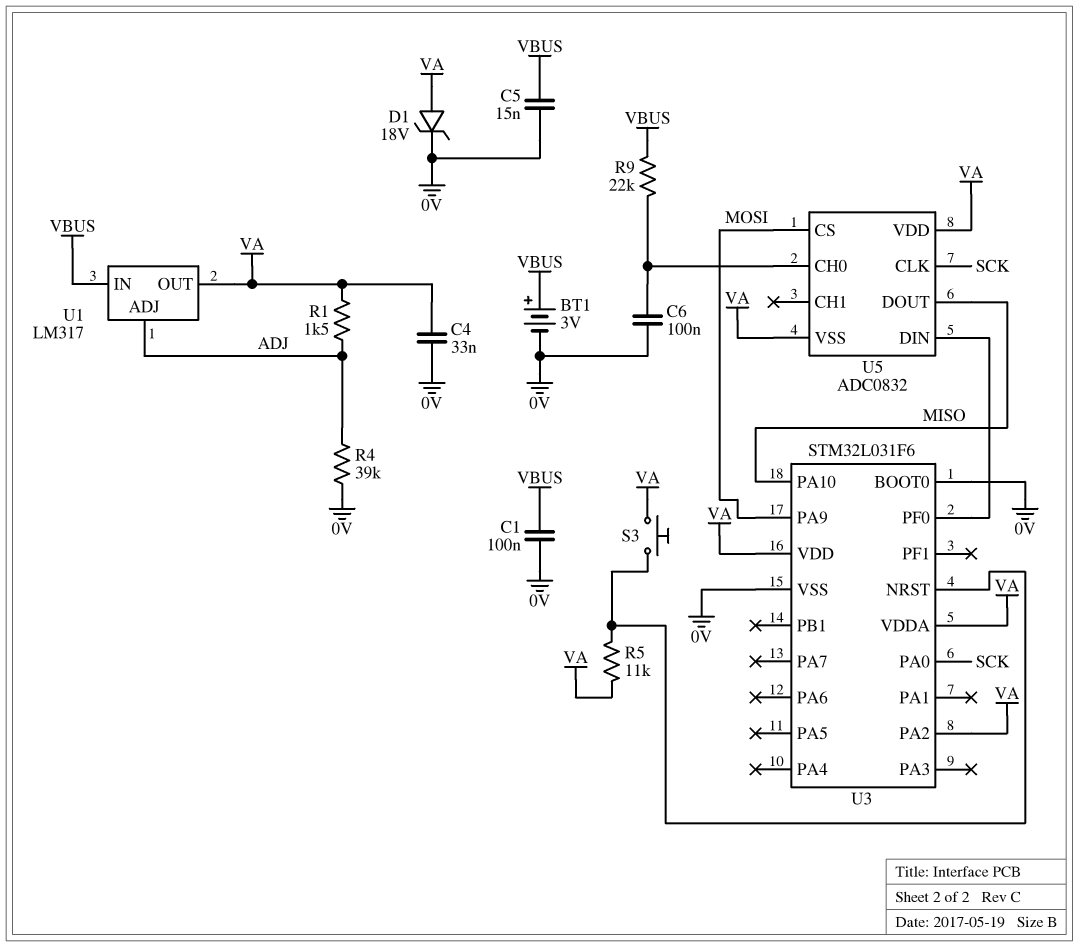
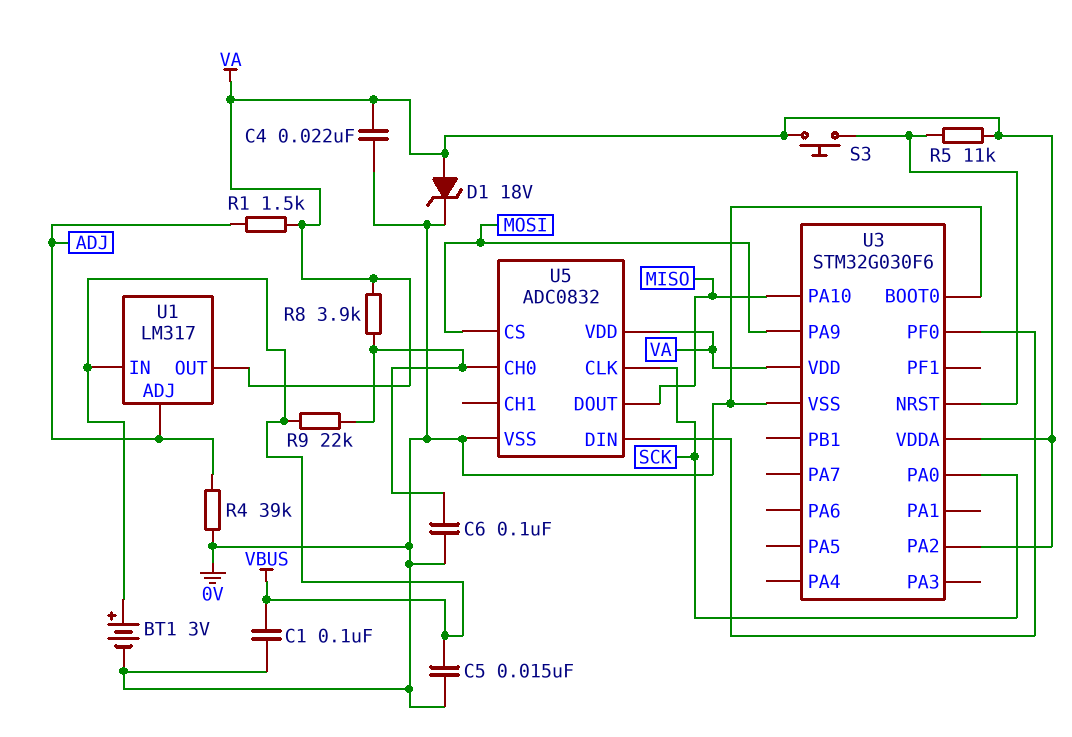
C4: 33nF (0V, VA) -> 22nF (0V, VA)
R8: none -> 3.9k (U5/CH0, VA)
U3: STM32L031F6 -> STM32G030F6
U5 pin VSS: VA -> 0V

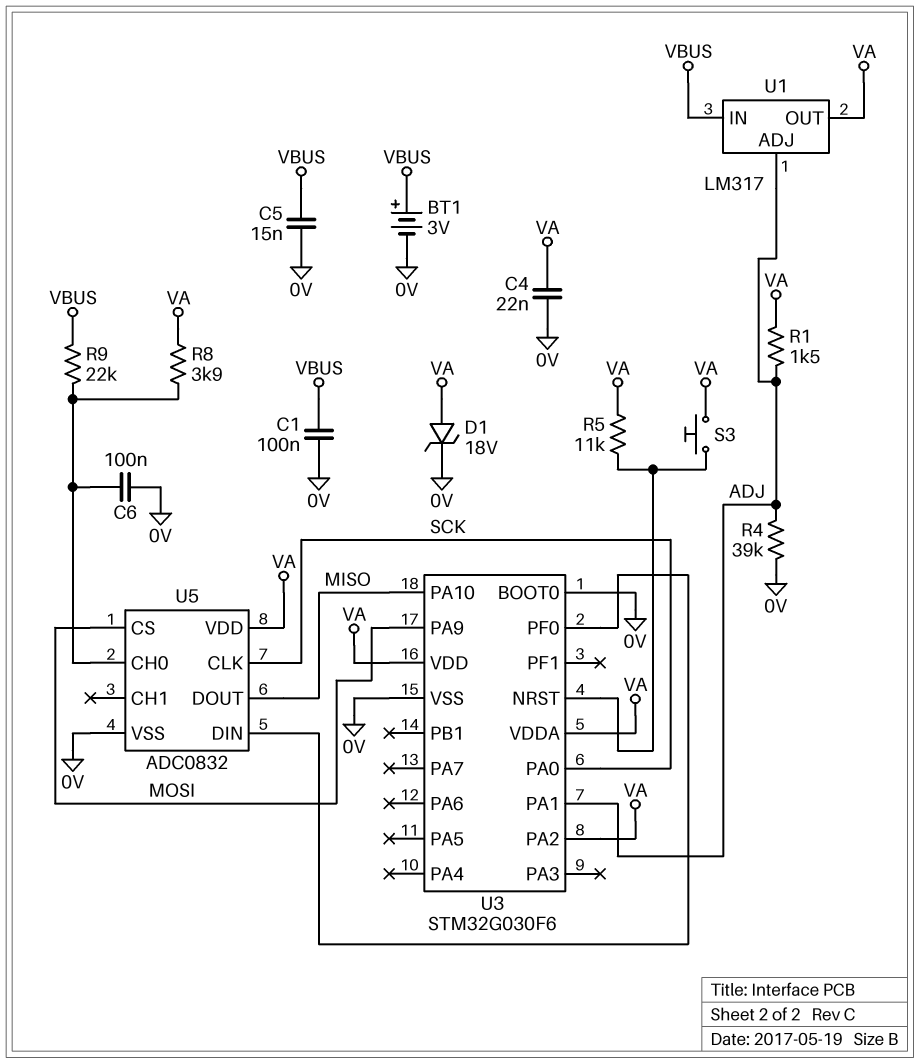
U3 pin PA1: none -> ADJ

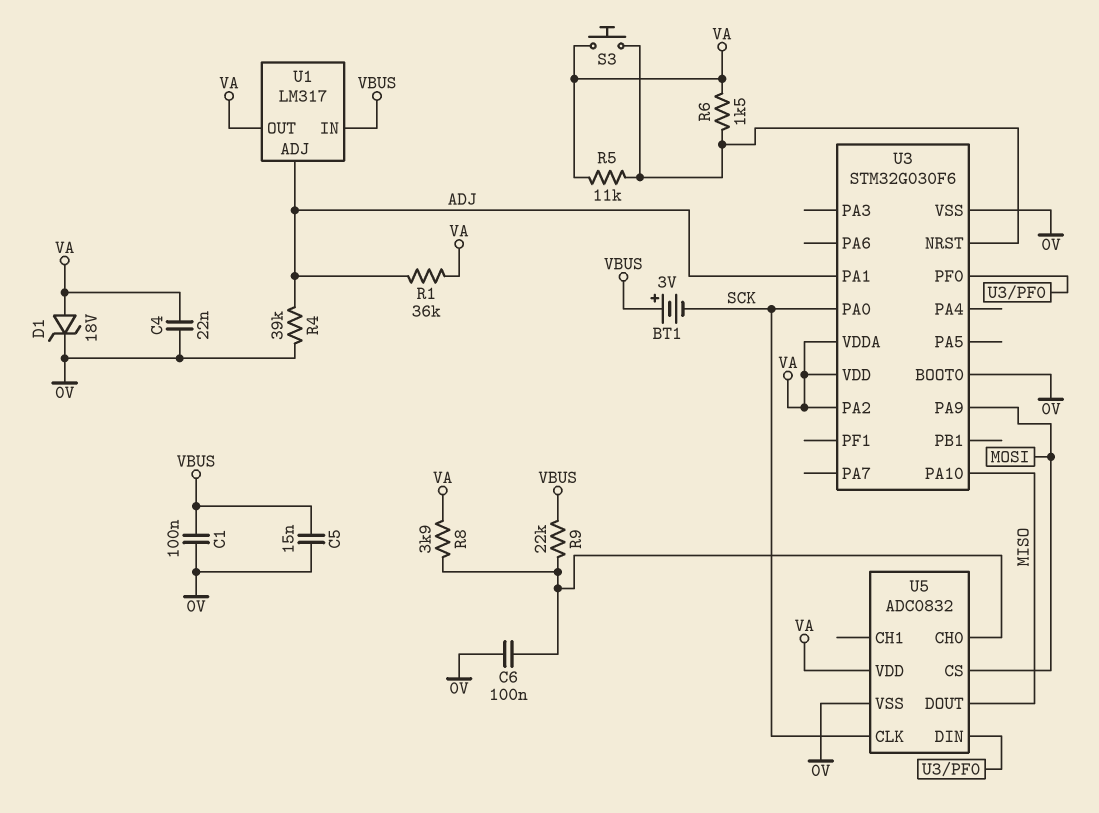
BT1: 3V (plus VBUS, minus 0V) -> 3V (plus VBUS, minus SCK)
R1: 1.5k (ADJ, VA) -> 36k (ADJ, VA)
R6: none -> 1.5k (U3/NRST, VA)

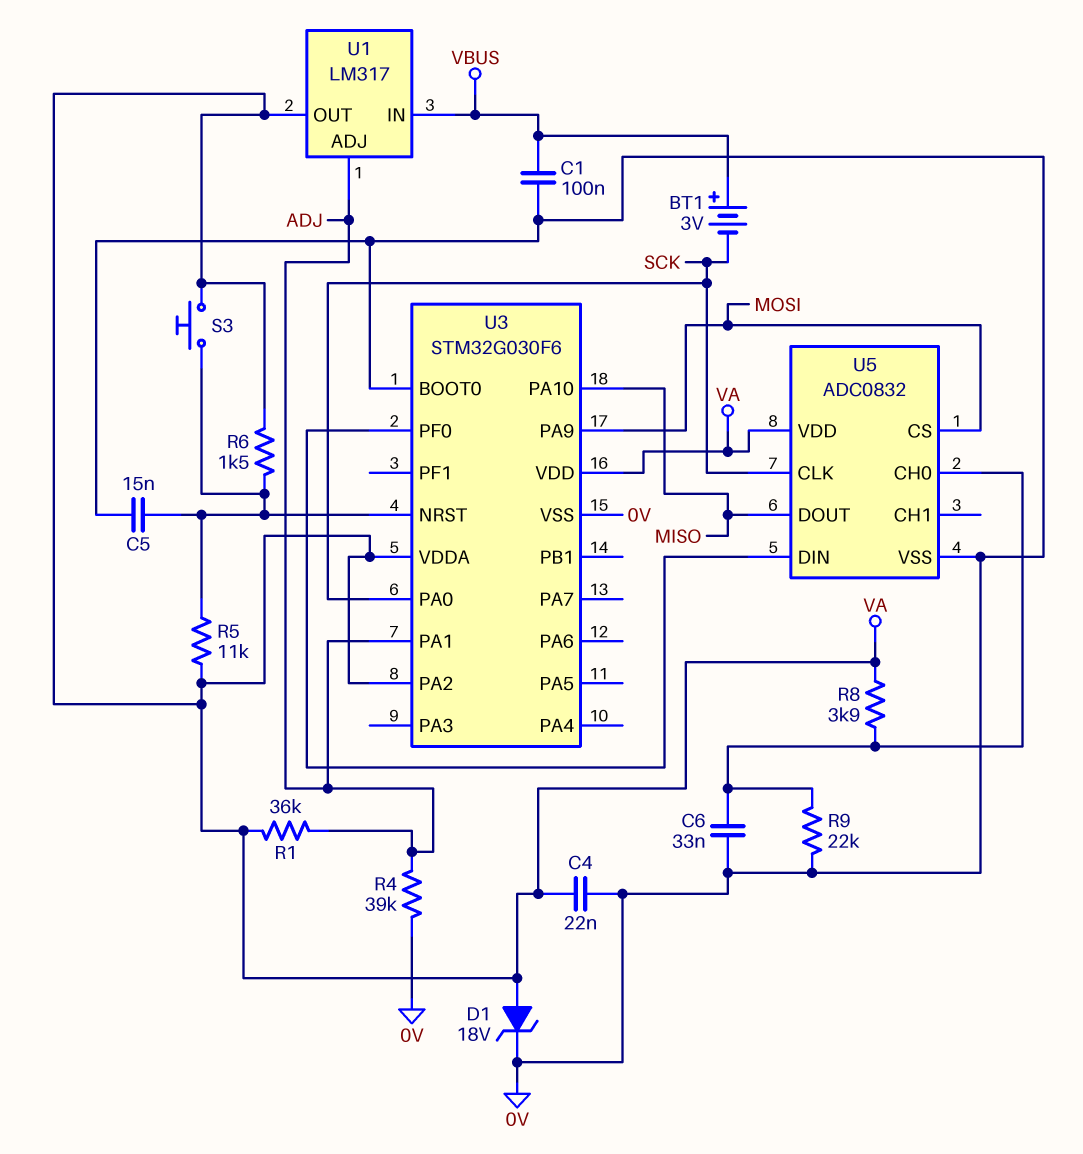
C5: 15nF (0V, VBUS) -> 15nF (0V, U3/NRST)
C6: 100nF (0V, U5/CH0) -> 33nF (0V, U5/CH0)
R9: 22k (U5/CH0, VBUS) -> 22k (0V, U5/CH0)

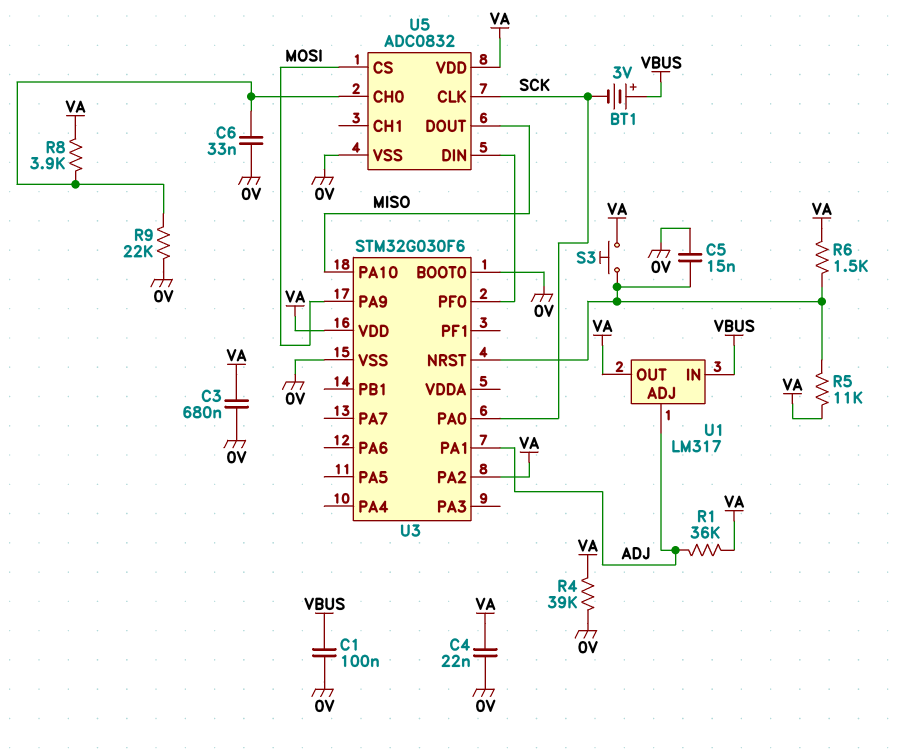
C3: none -> 680nF (0V, VA)
D1: zener 18V (A VA, K 0V) -> none
R4: 39k (0V, ADJ) -> 39k (0V, VA)
U3 pin VDDA: VA -> none

